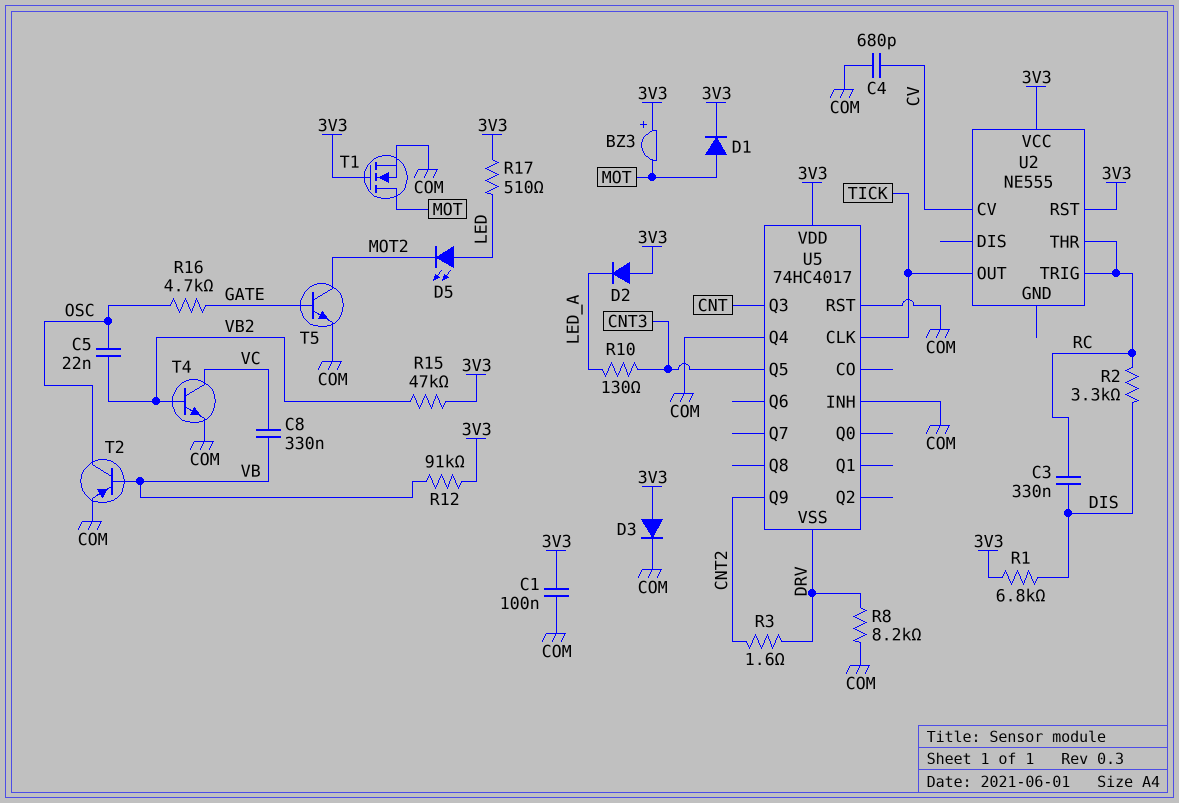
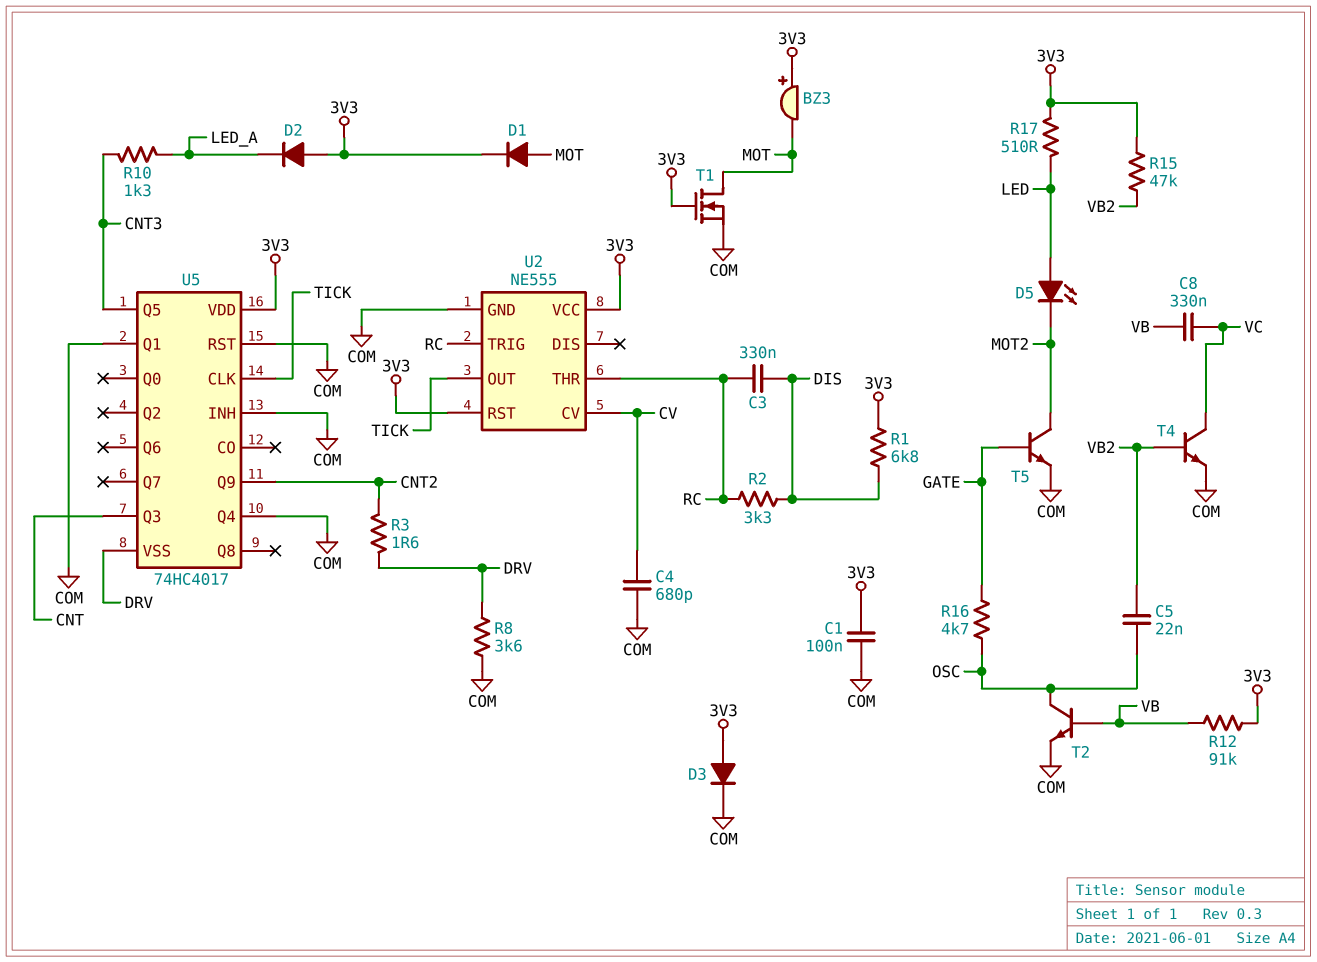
R8: 8.2k (COM, DRV) -> 3.6k (COM, DRV)
R10: 130 (CNT3, LED_A) -> 1.3k (CNT3, LED_A)
T2: PNP (B VB, C OSC, E COM) -> NPN (B VB, C OSC, E COM)
U2 pin GND: none -> COM
U5 pin Q1: none -> COM

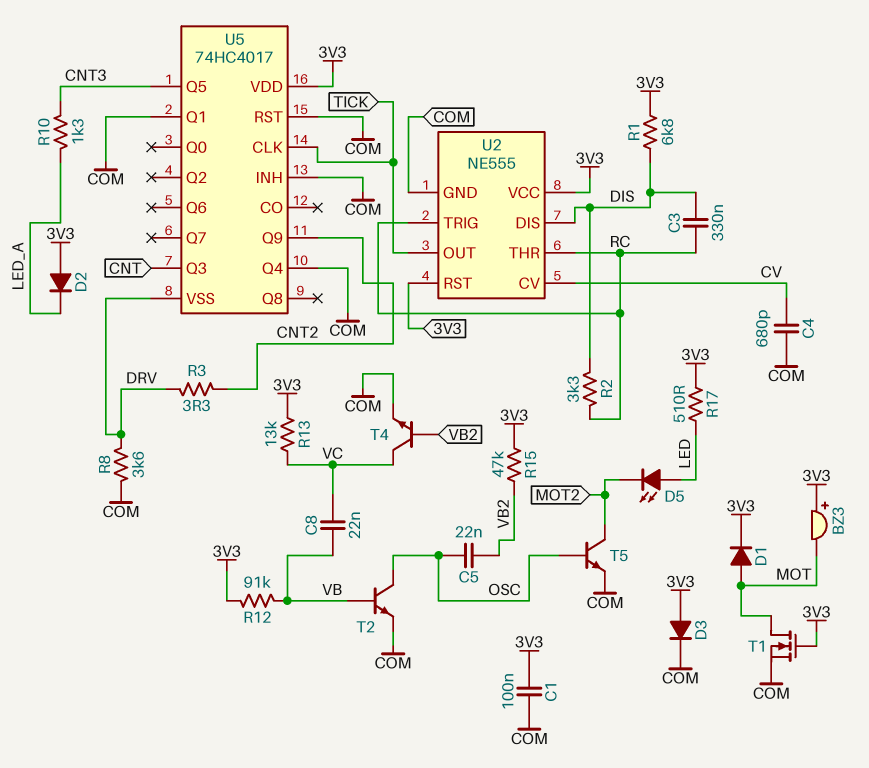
C8: 330nF (VB, VC) -> 22nF (VB, VC)
R3: 1.6 (CNT2, DRV) -> 3.3 (CNT2, DRV)
R13: none -> 13k (3V3, VC)
R16: 4.7k (GATE, OSC) -> none
T5: NPN (B GATE, C MOT2, E COM) -> NPN (B OSC, C MOT2, E COM)
U2 pin DIS: none -> DIS

